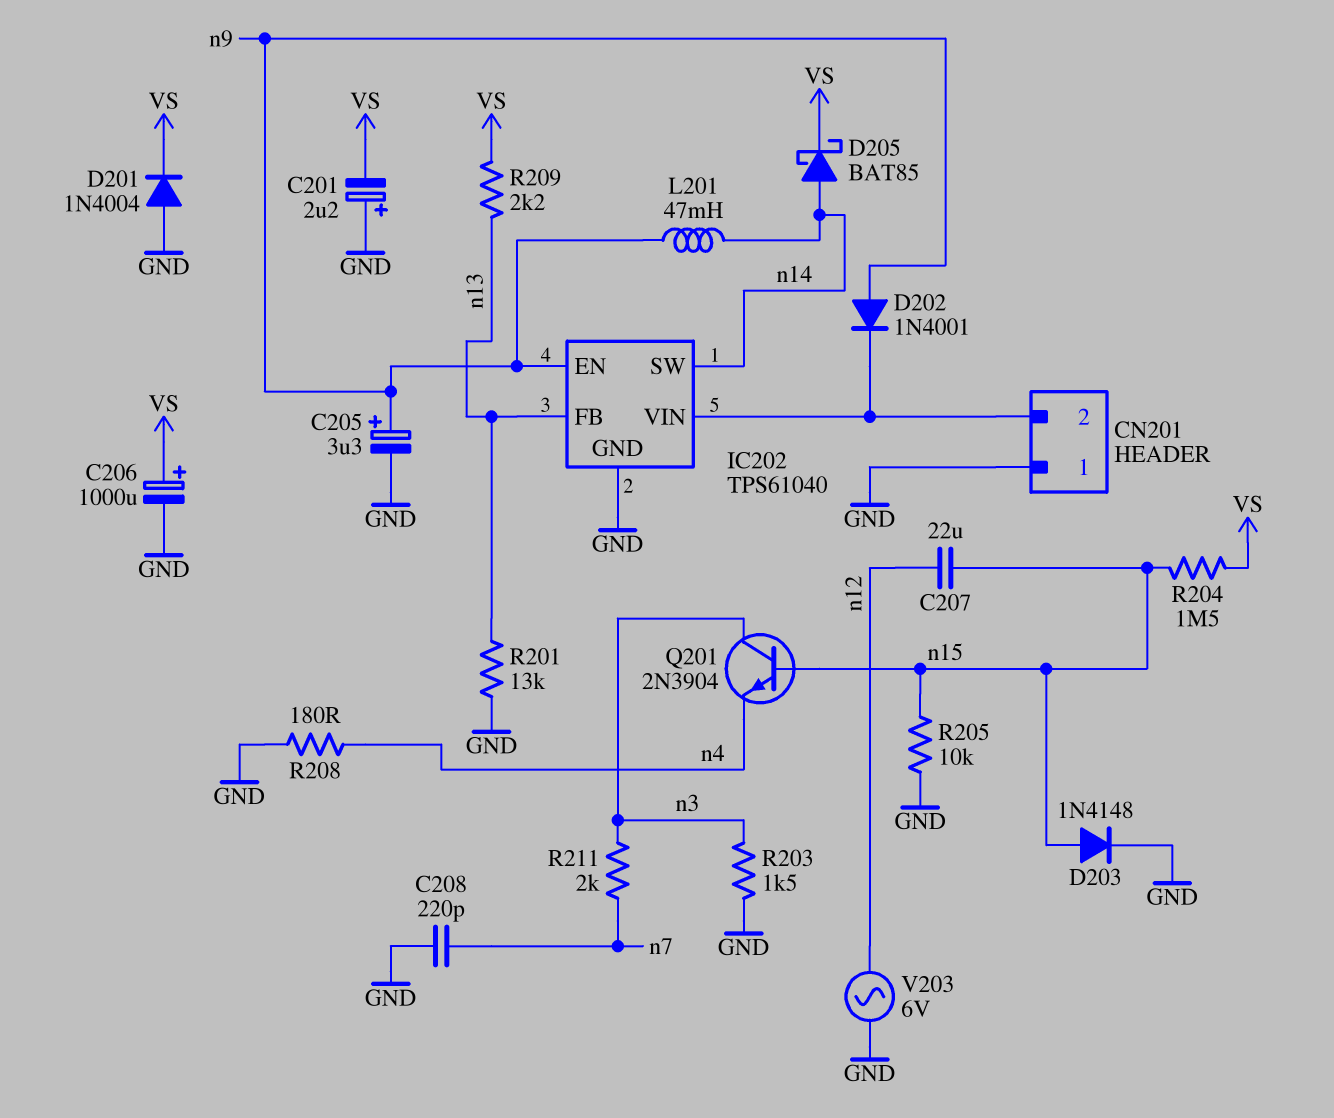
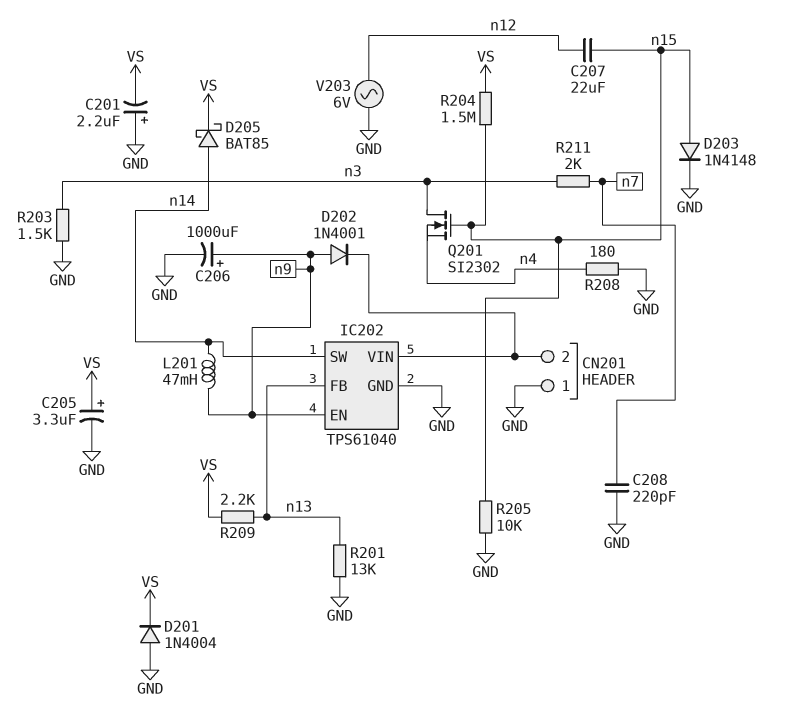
C205: 3.3uF (plus n9, minus GND) -> 3.3uF (plus VS, minus GND)
C206: 1000uF (plus VS, minus GND) -> 1000uF (plus n9, minus GND)
Q201: NPN 2N3904 (B n15, C n3, E n4) -> NMOS SI2302 (G n15, D n3, S n4)

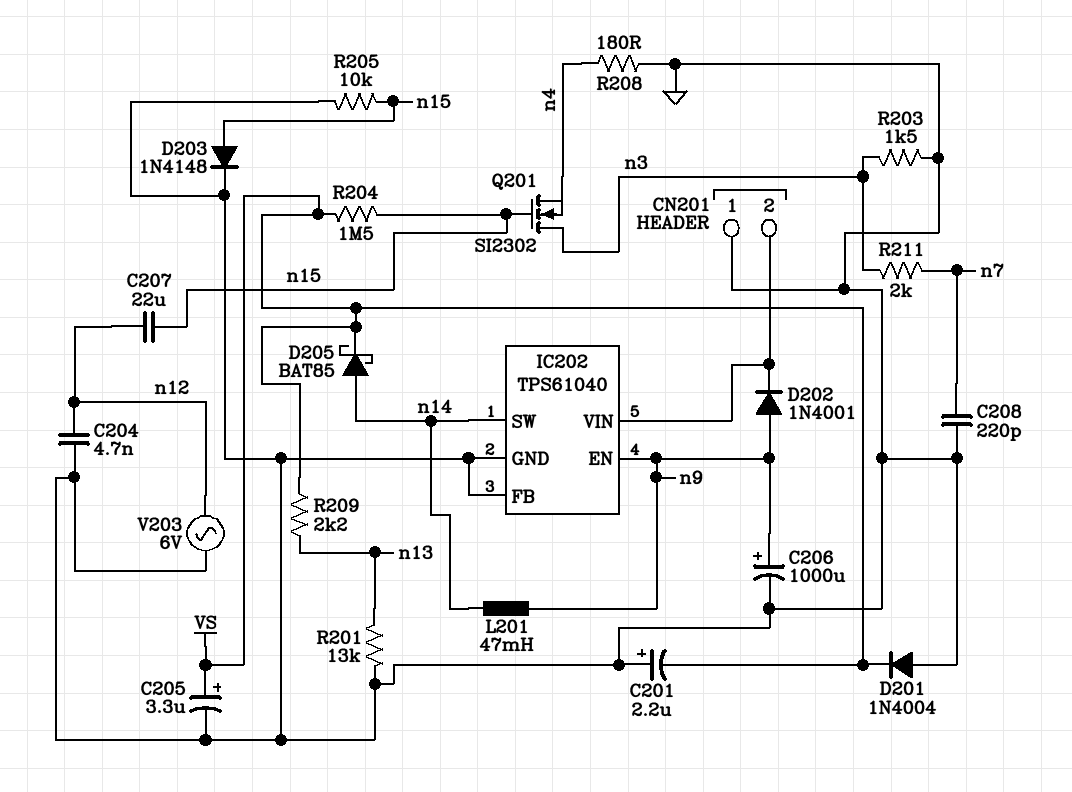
C204: none -> 4.7nF (GND, n12)
IC202 pin FB: n13 -> GND

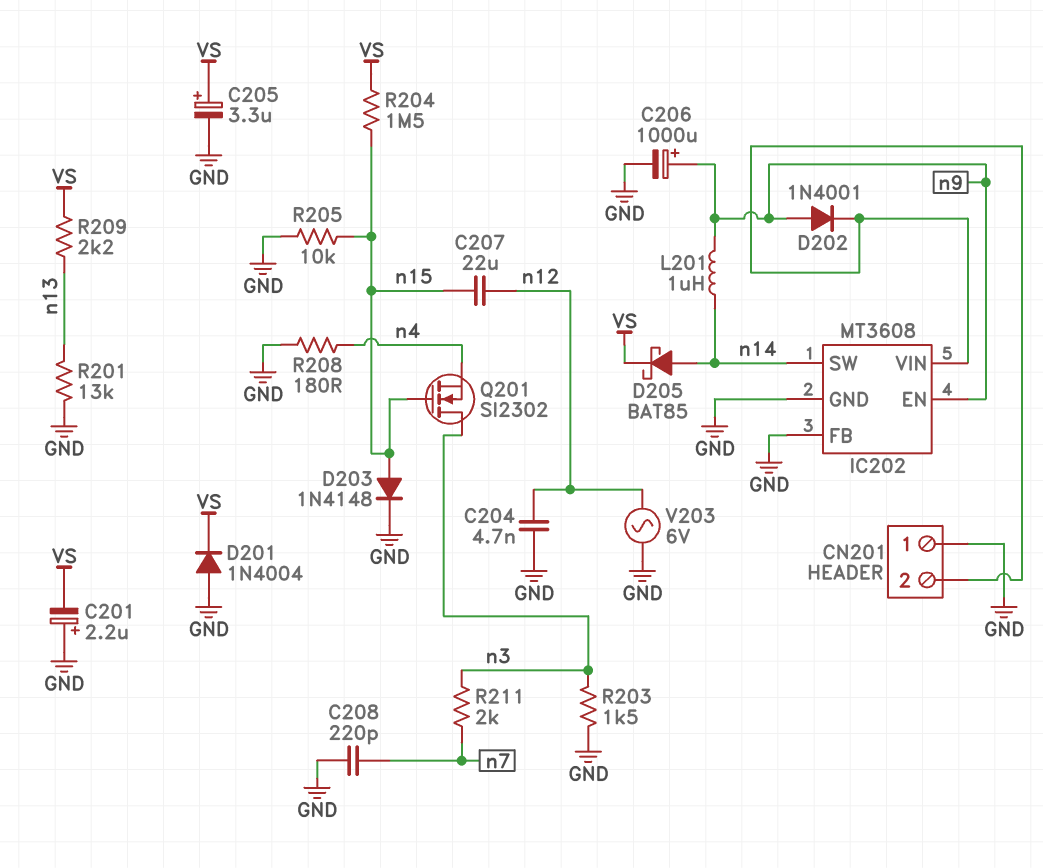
IC202: TPS61040 -> MT3608
L201: 47mH (n9, n14) -> 1uH (n9, n14)

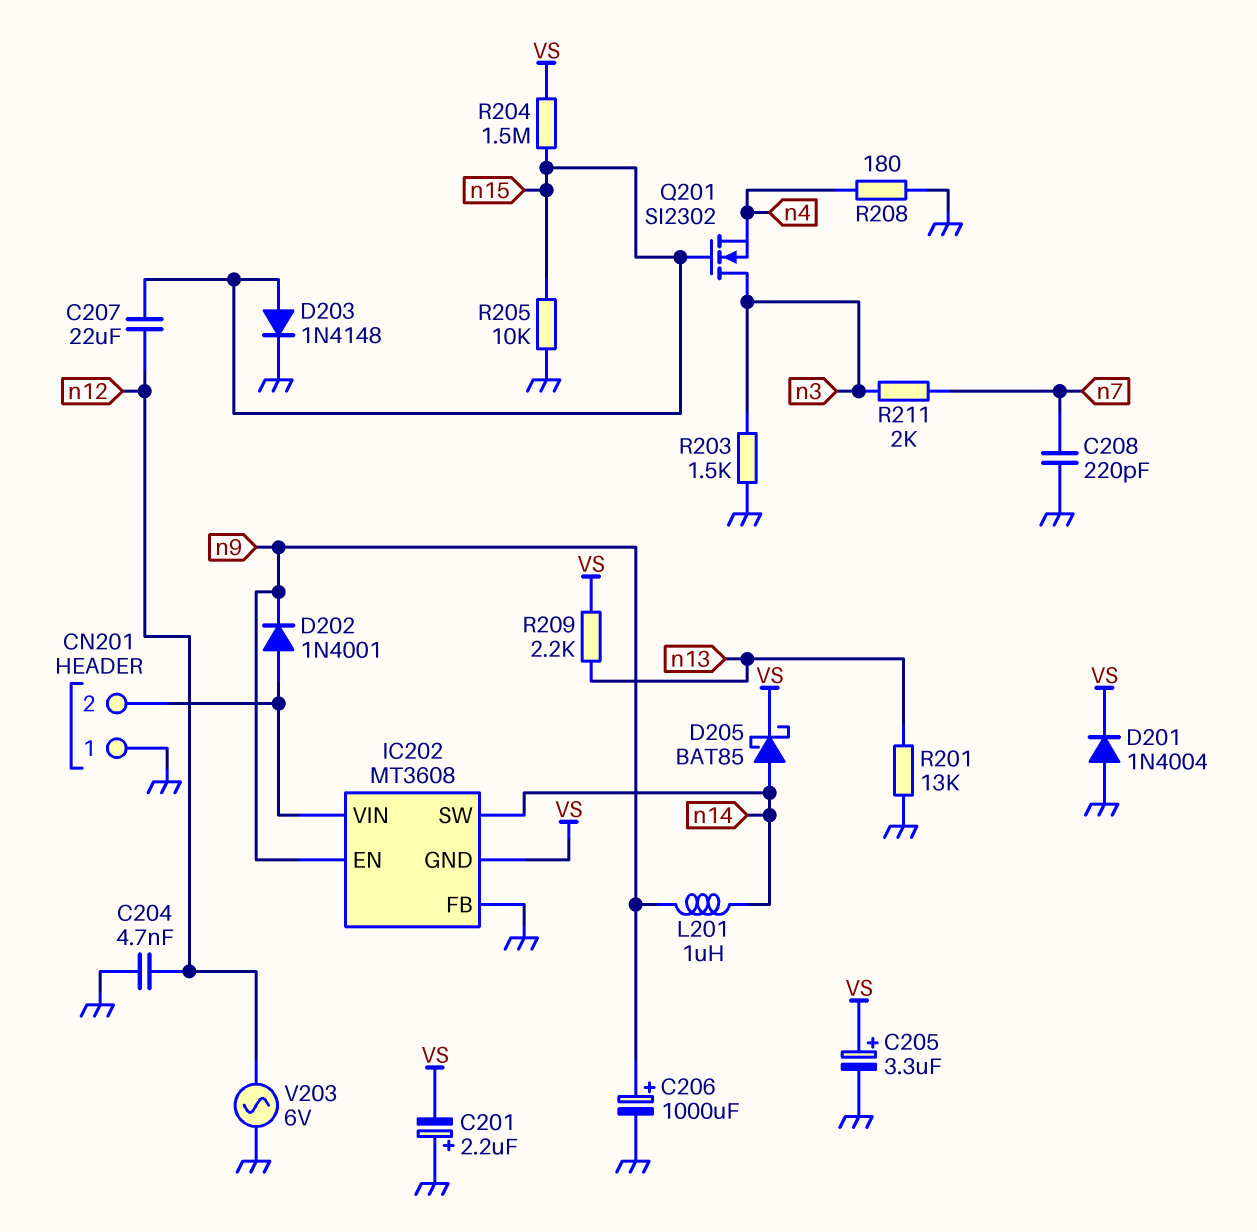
D202: diode 1N4001 (A n9, K CN201/2) -> diode 1N4001 (A CN201/2, K n9)
IC202 pin GND: GND -> VS

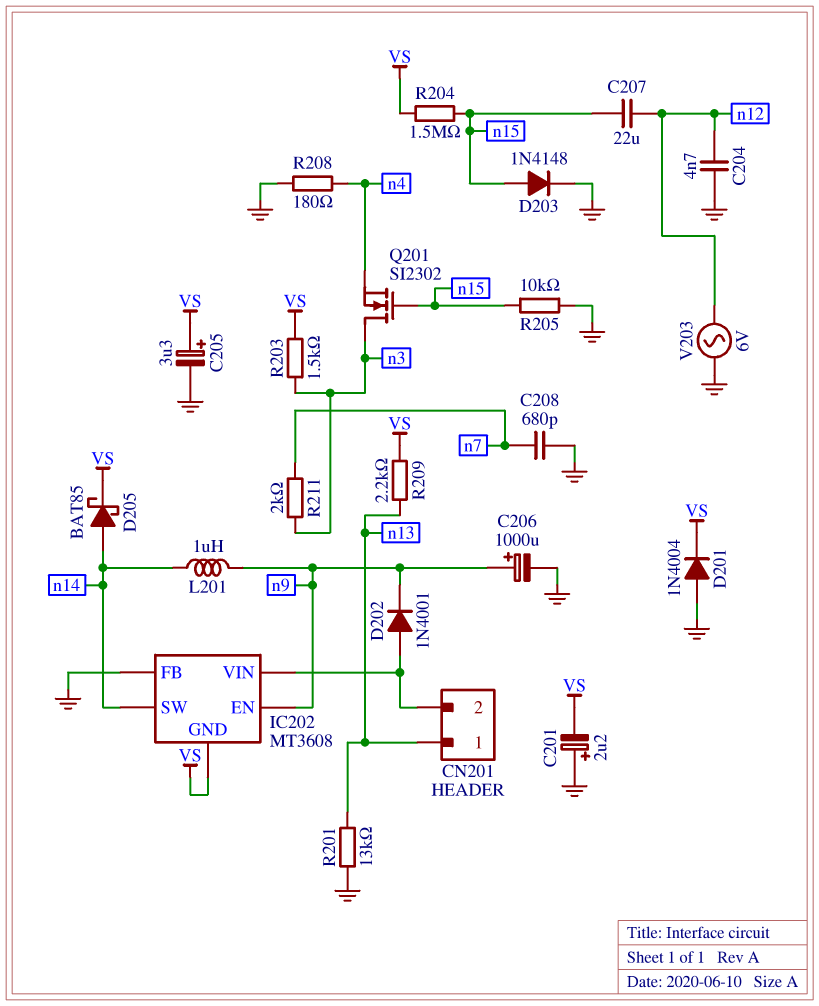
C208: 220pF (GND, n7) -> 680pF (GND, n7)
CN201 pin 1: GND -> n13
R203: 1.5k (GND, n3) -> 1.5k (VS, n3)

